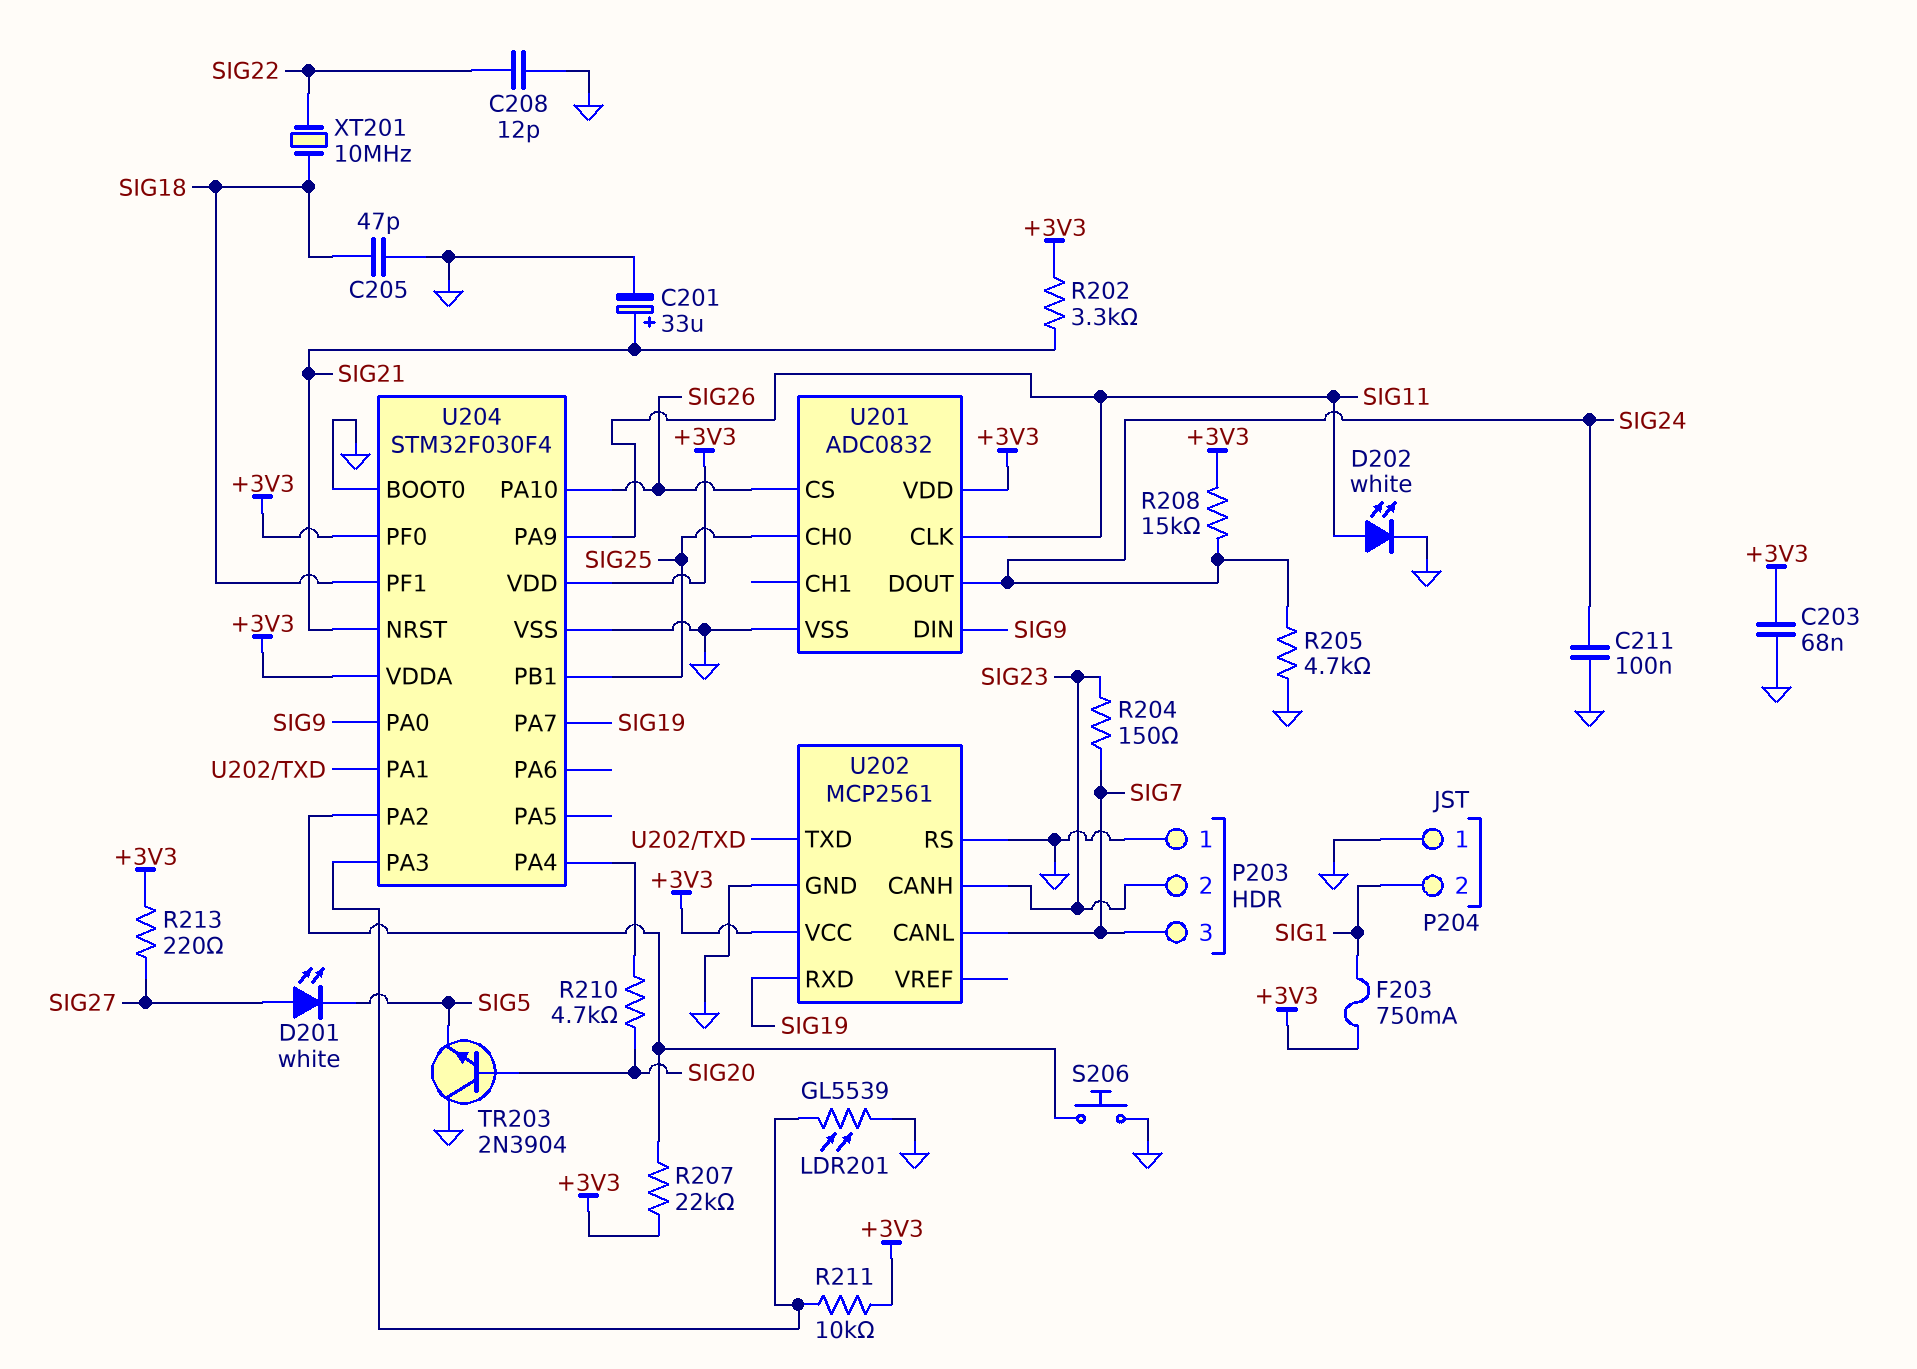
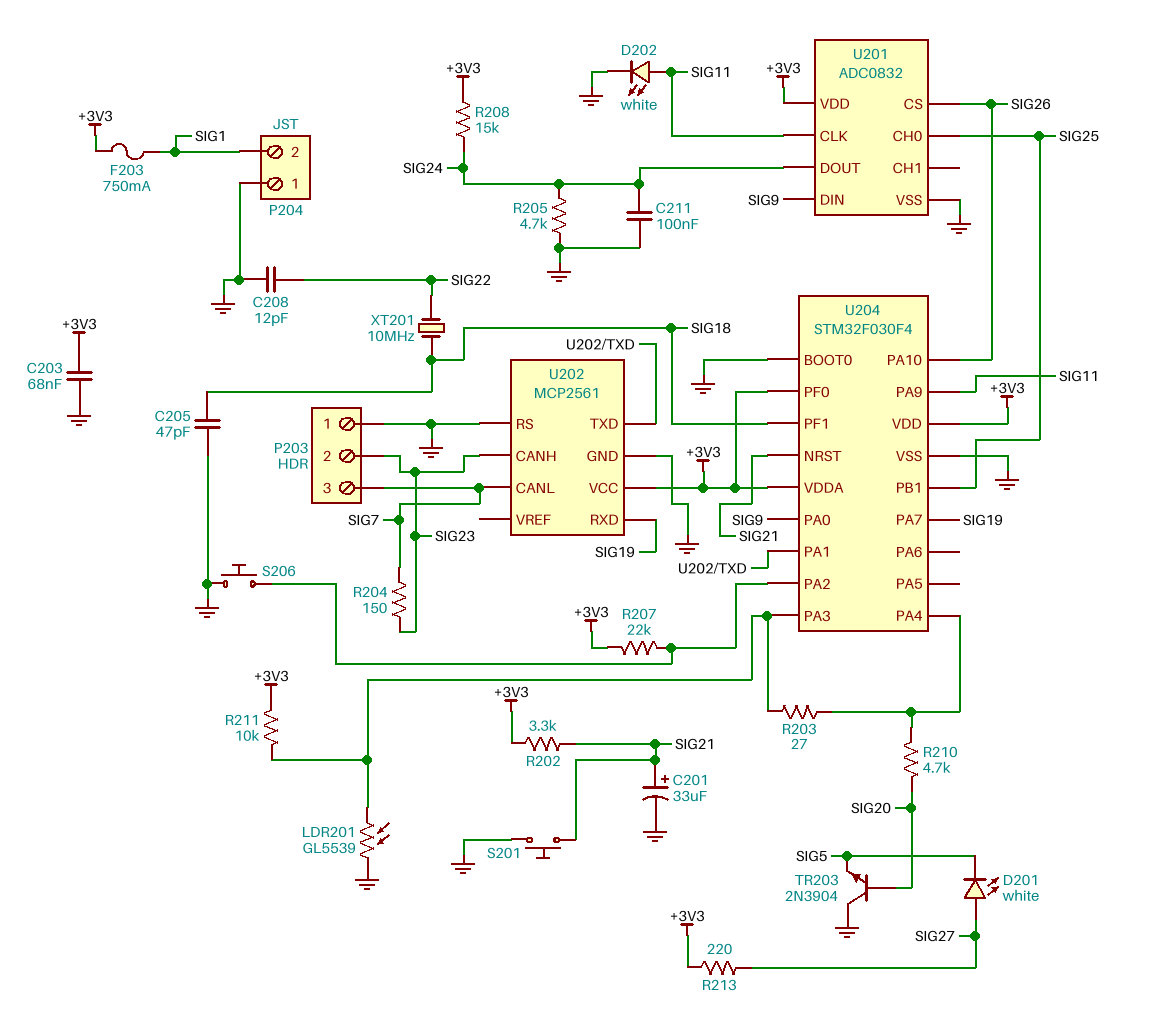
R203: none -> 27 (U204/PA3, U204/PA4)
S201: none -> button (GND, SIG21)

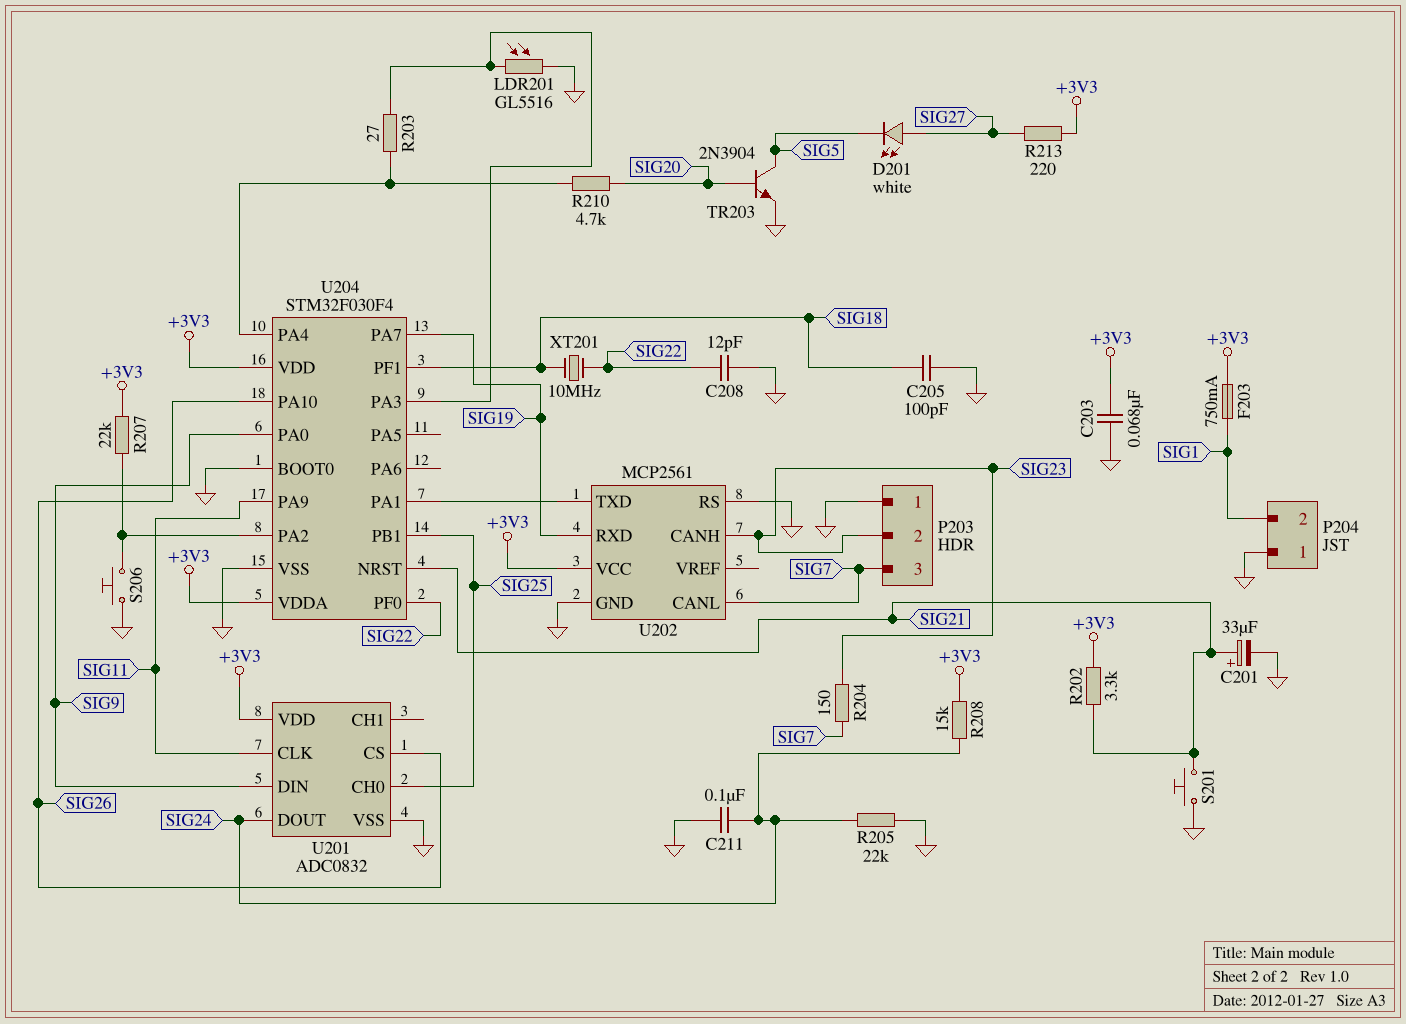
C205: 47pF (GND, SIG18) -> 100pF (GND, SIG18)
D202: LED white (A SIG11, K GND) -> none
LDR201: GL5539 (GND, U204/PA3) -> GL5516 (GND, U204/PA3)
R205: 4.7k (GND, SIG24) -> 22k (GND, SIG24)
R211: 10k (+3V3, U204/PA3) -> none
TR203: NPN 2N3904 (B SIG20, C GND, E SIG5) -> NPN 2N3904 (B SIG20, C SIG5, E GND)
U204 pin PF0: +3V3 -> SIG22

